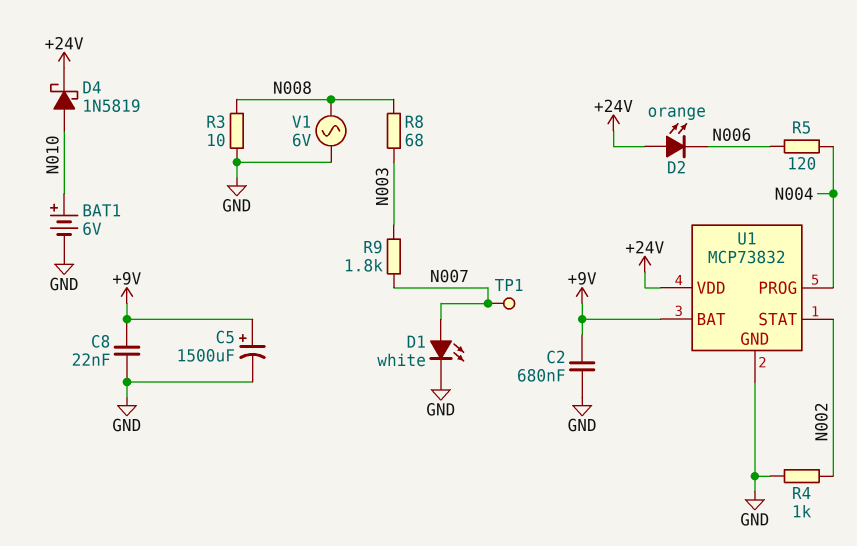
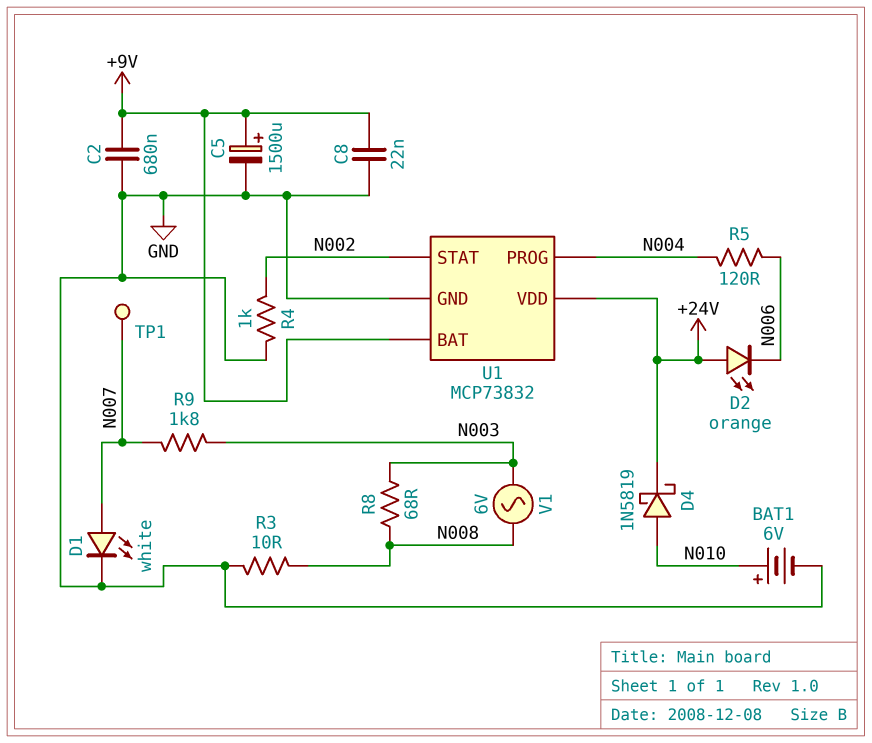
V1: AC 6V (GND, N008) -> AC 6V (N003, N008)

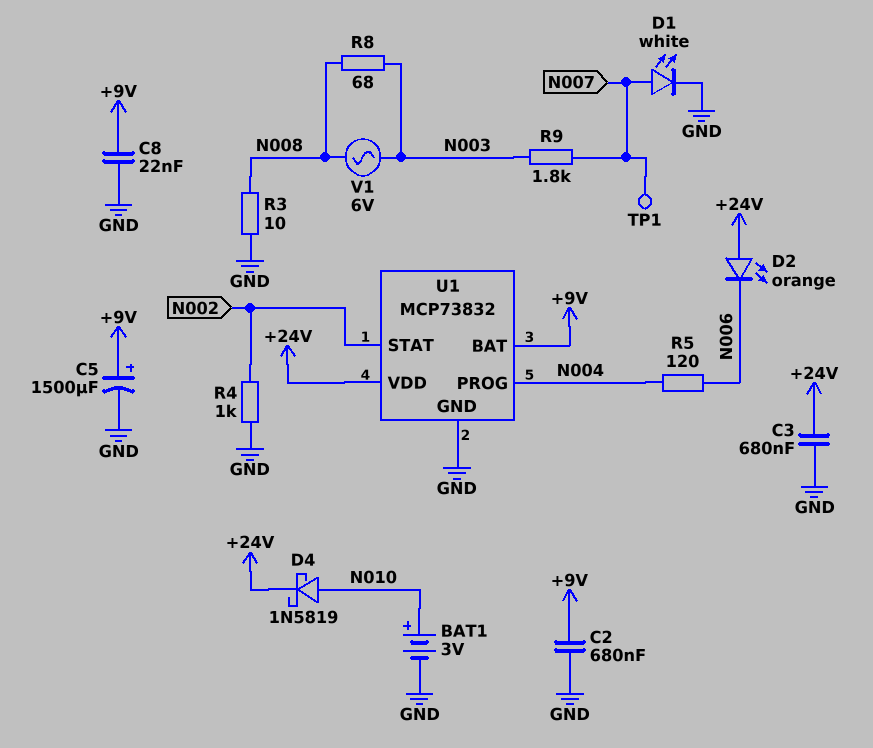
BAT1: 6V (plus N010, minus GND) -> 3V (plus N010, minus GND)
C3: none -> 680nF (+24V, GND)

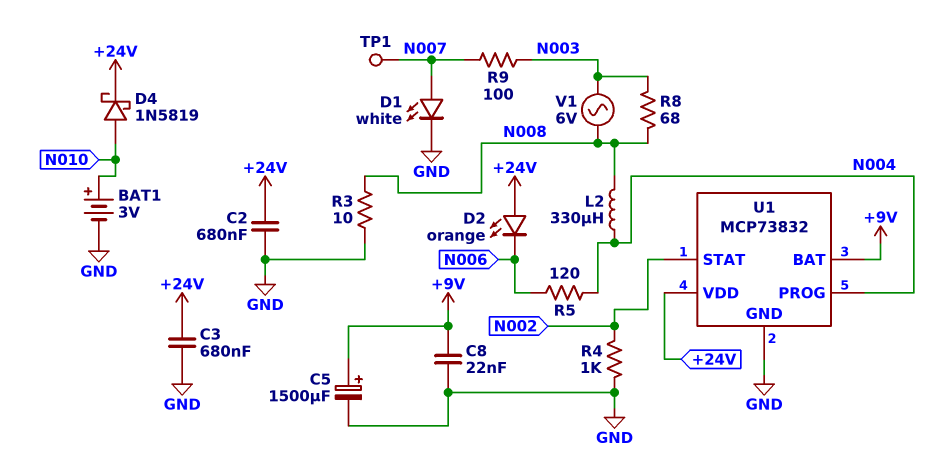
C2: 680nF (+9V, GND) -> 680nF (+24V, GND)
L2: none -> 330uH (N004, N008)
R9: 1.8k (N003, N007) -> 100 (N003, N007)

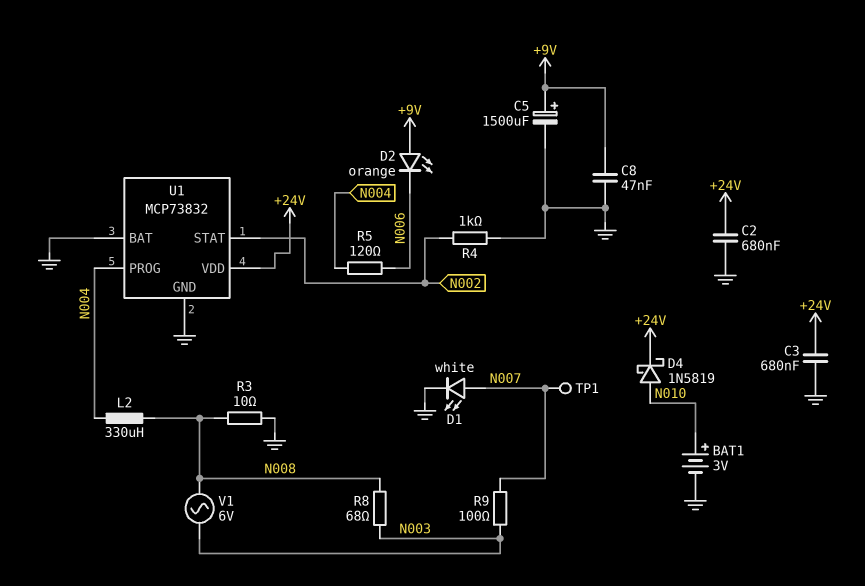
C8: 22nF (+9V, GND) -> 47nF (+9V, GND)
D2: LED orange (A +24V, K N006) -> LED orange (A +9V, K N006)
U1 pin BAT: +9V -> GND

